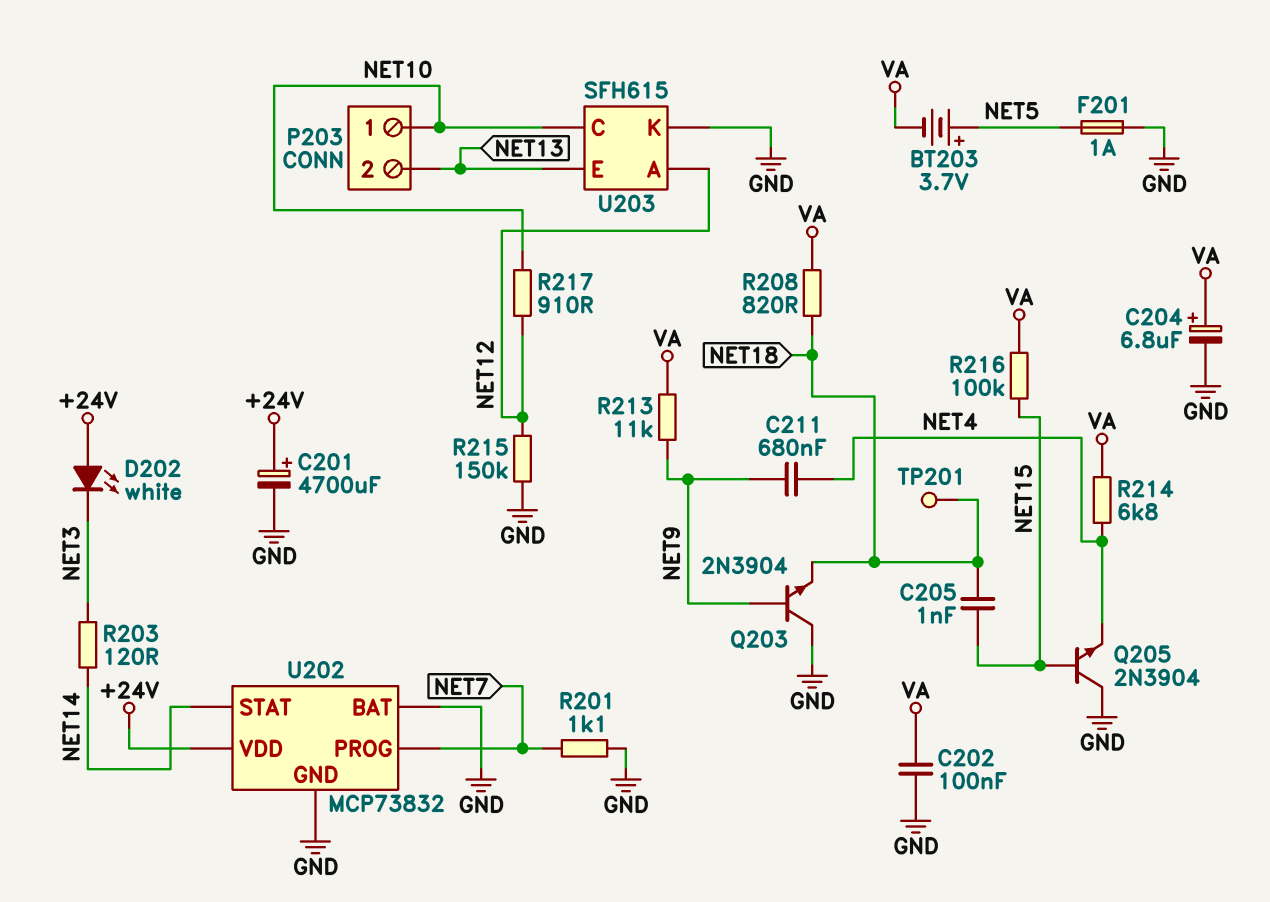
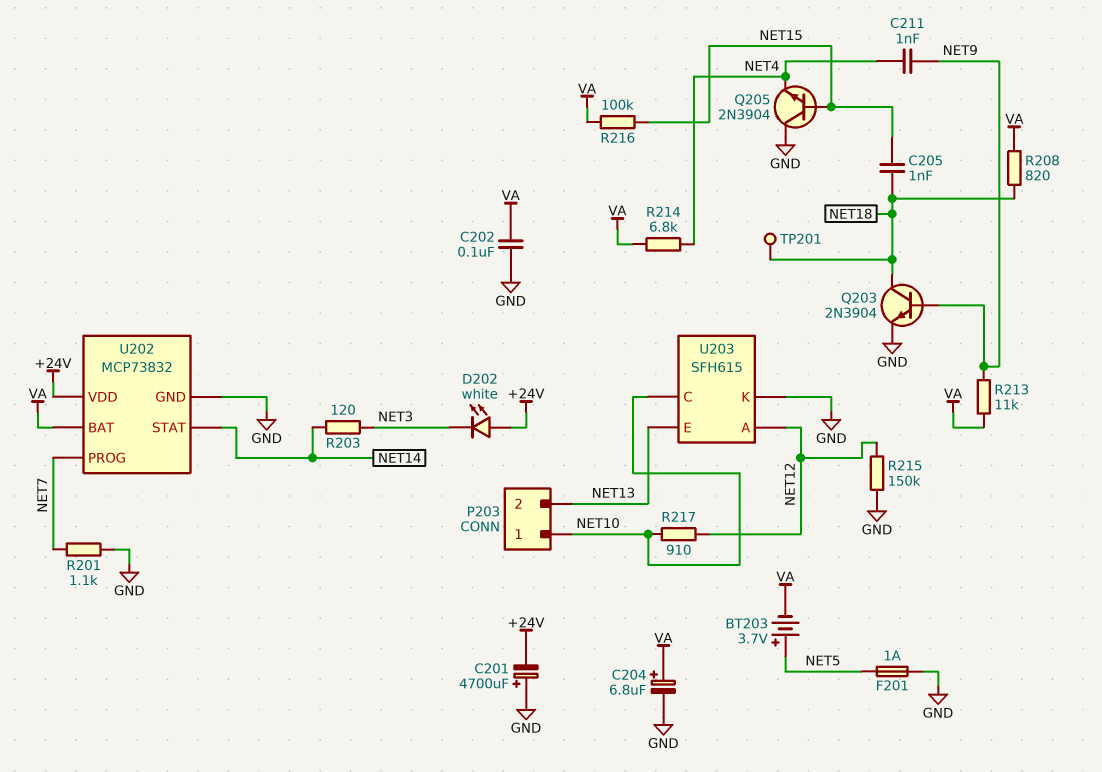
C201: 4700uF (plus +24V, minus GND) -> 4700uF (plus GND, minus +24V)
C211: 680nF (NET4, NET9) -> 1nF (NET4, NET9)
Q203: NPN 2N3904 (B NET9, C GND, E NET18) -> NPN 2N3904 (B NET9, C NET18, E GND)
U202 pin BAT: GND -> VA

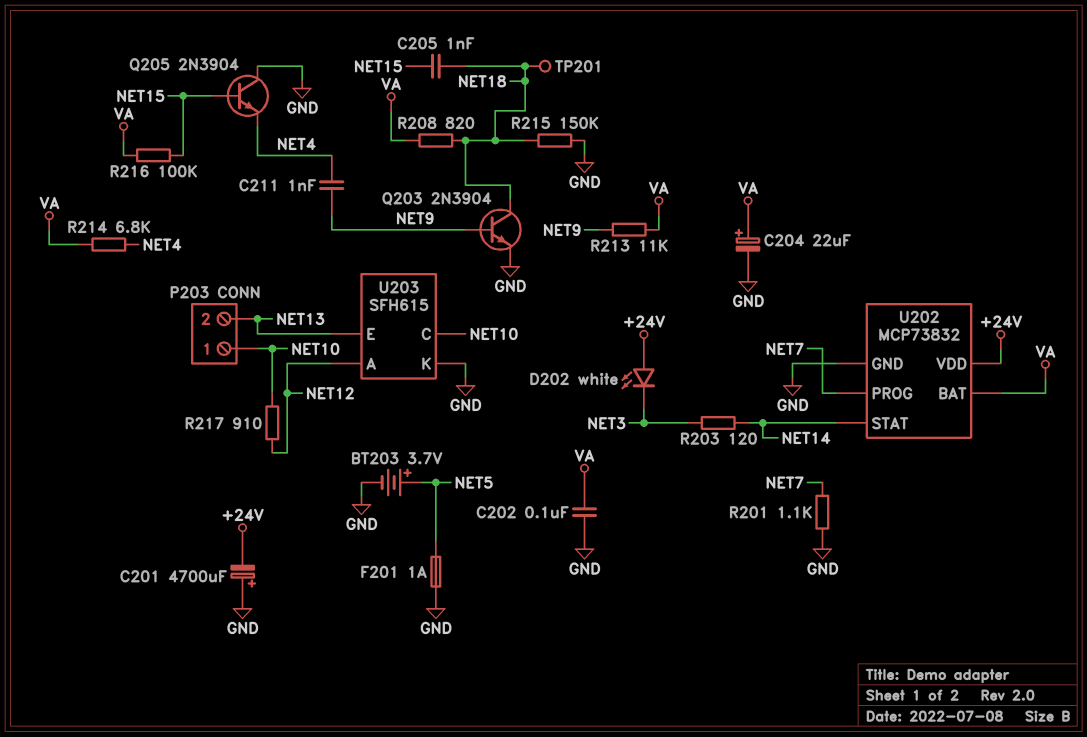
BT203: 3.7V (plus NET5, minus VA) -> 3.7V (plus NET5, minus GND)
C204: 6.8uF (plus VA, minus GND) -> 22uF (plus VA, minus GND)
R215: 150k (GND, NET12) -> 150k (GND, NET18)

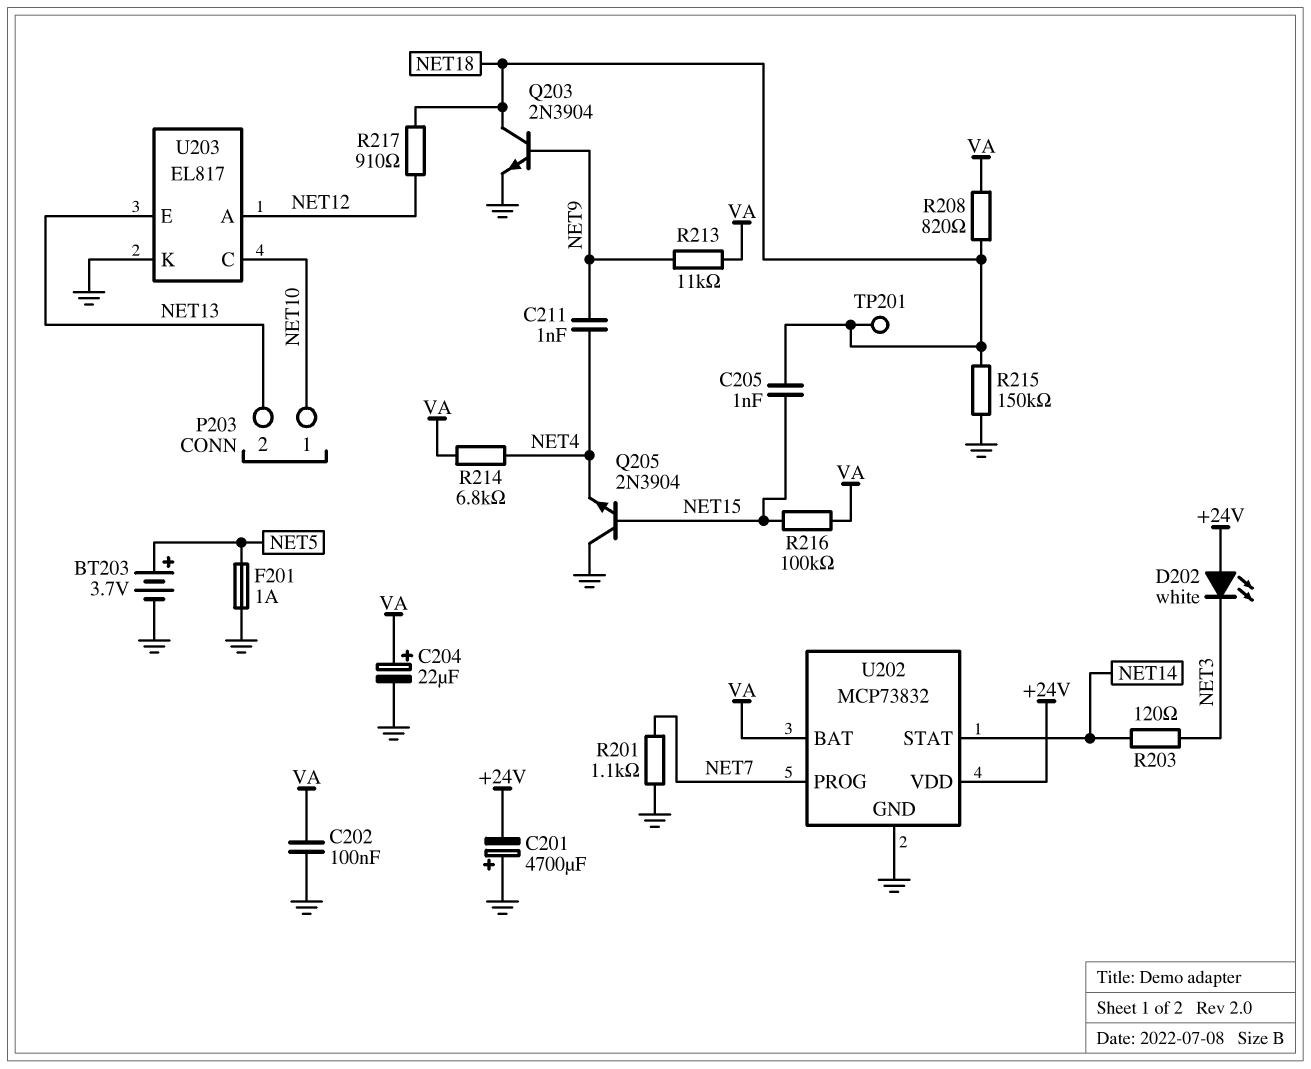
R217: 910 (NET10, NET12) -> 910 (NET12, NET18)
U203: SFH615 -> EL817

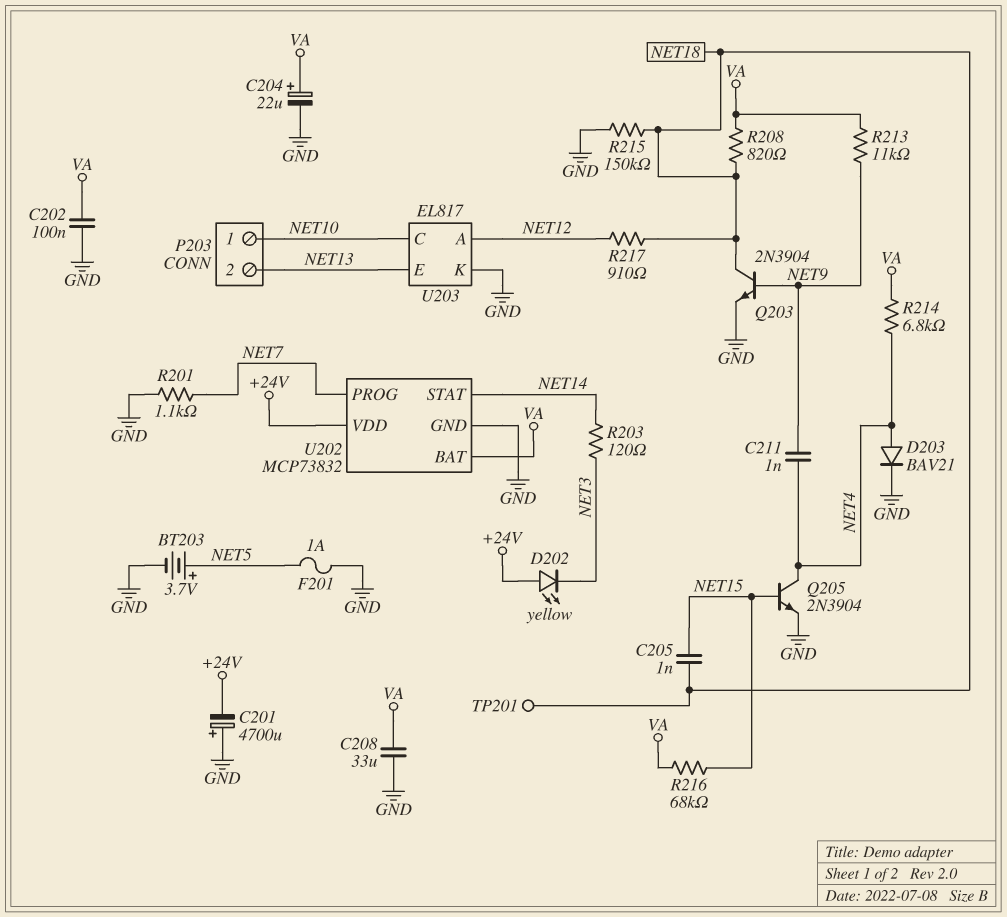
C208: none -> 33uF (GND, VA)
D202: LED white (A +24V, K NET3) -> LED yellow (A +24V, K NET3)
D203: none -> diode BAV21 (A NET4, K GND)
Q205: NPN 2N3904 (B NET15, C GND, E NET4) -> NPN 2N3904 (B NET15, C NET4, E GND)
R216: 100k (NET15, VA) -> 68k (NET15, VA)

